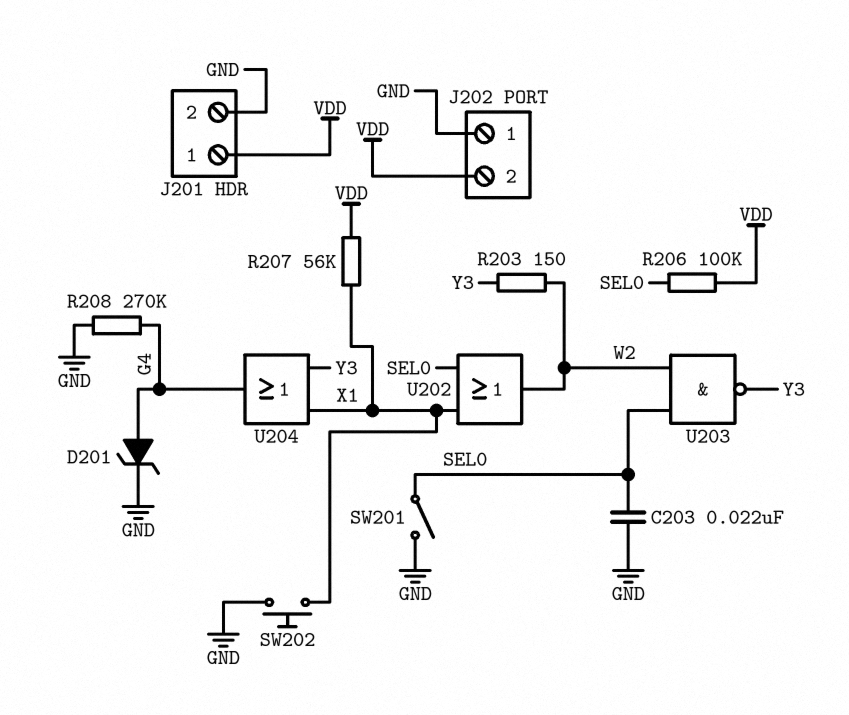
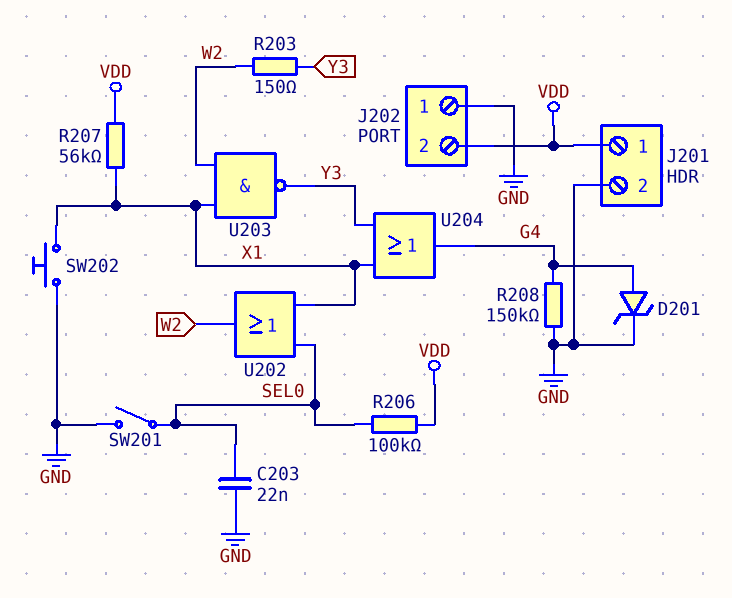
R208: 270k (G4, GND) -> 150k (G4, GND)
U203: NAND (in SEL0, in W2, out Y3) -> NAND (in W2, in X1, out Y3)

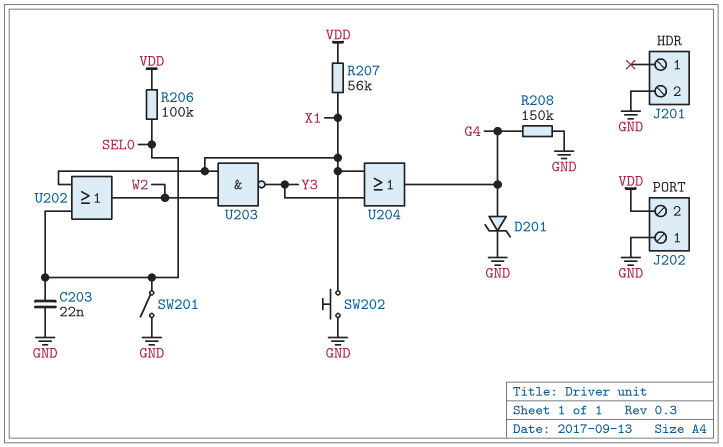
J201 pin 1: VDD -> none
R203: 150 (W2, Y3) -> none

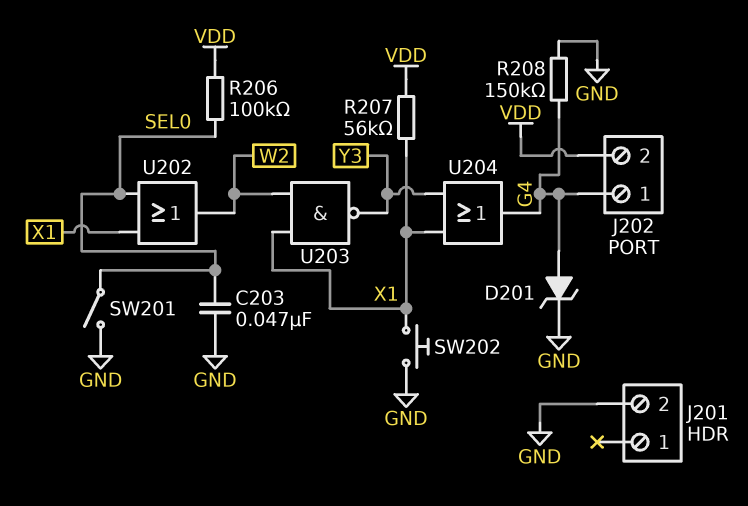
C203: 22nF (GND, SEL0) -> 47nF (GND, SEL0)
J202 pin 1: GND -> G4

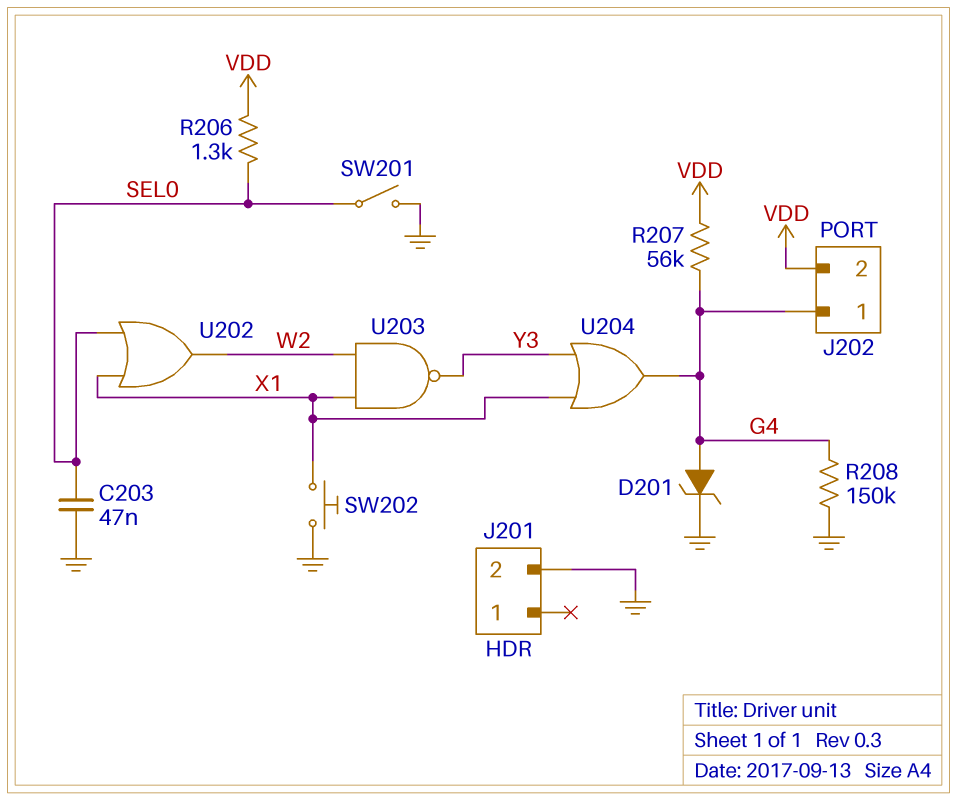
R206: 100k (SEL0, VDD) -> 1.3k (SEL0, VDD)
R207: 56k (VDD, X1) -> 56k (G4, VDD)

